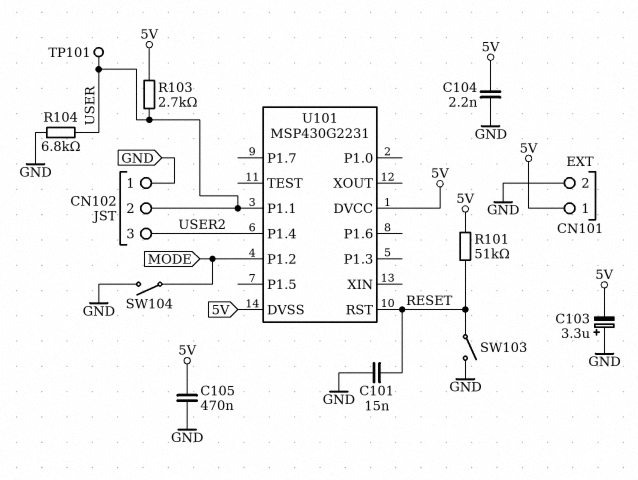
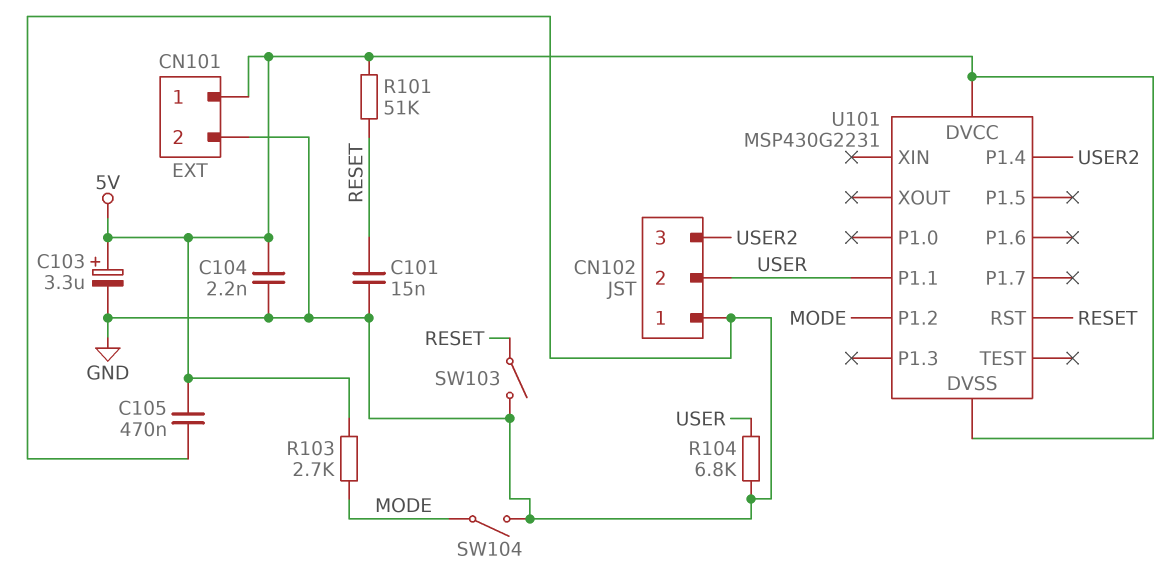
C103: 3.3uF (plus GND, minus 5V) -> 3.3uF (plus 5V, minus GND)
R103: 2.7k (5V, USER) -> 2.7k (5V, MODE)
TP101: test point (USER) -> none

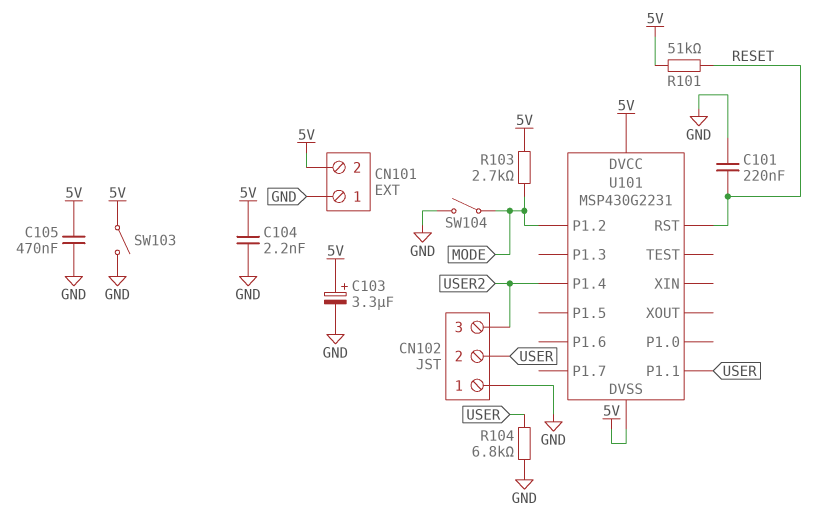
C101: 15nF (GND, RESET) -> 220nF (GND, RESET)
CN101 pin 1: 5V -> GND
CN101 pin 2: GND -> 5V
SW103: switch (GND, RESET) -> switch (5V, GND)

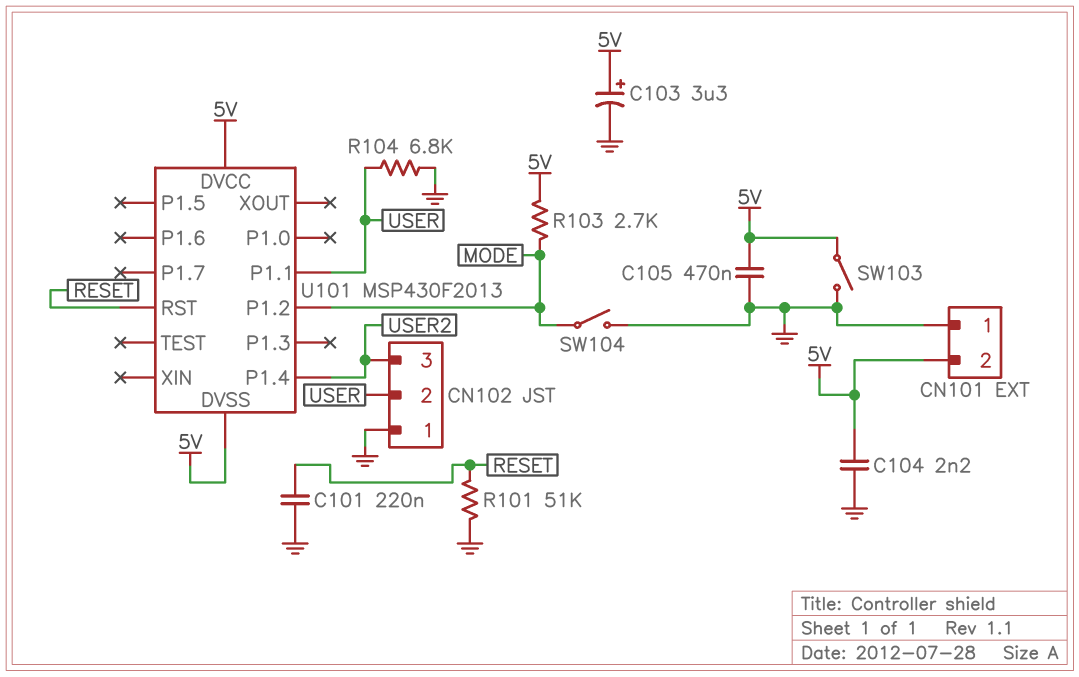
R101: 51k (5V, RESET) -> 51k (GND, RESET)
U101: MSP430G2231 -> MSP430F2013

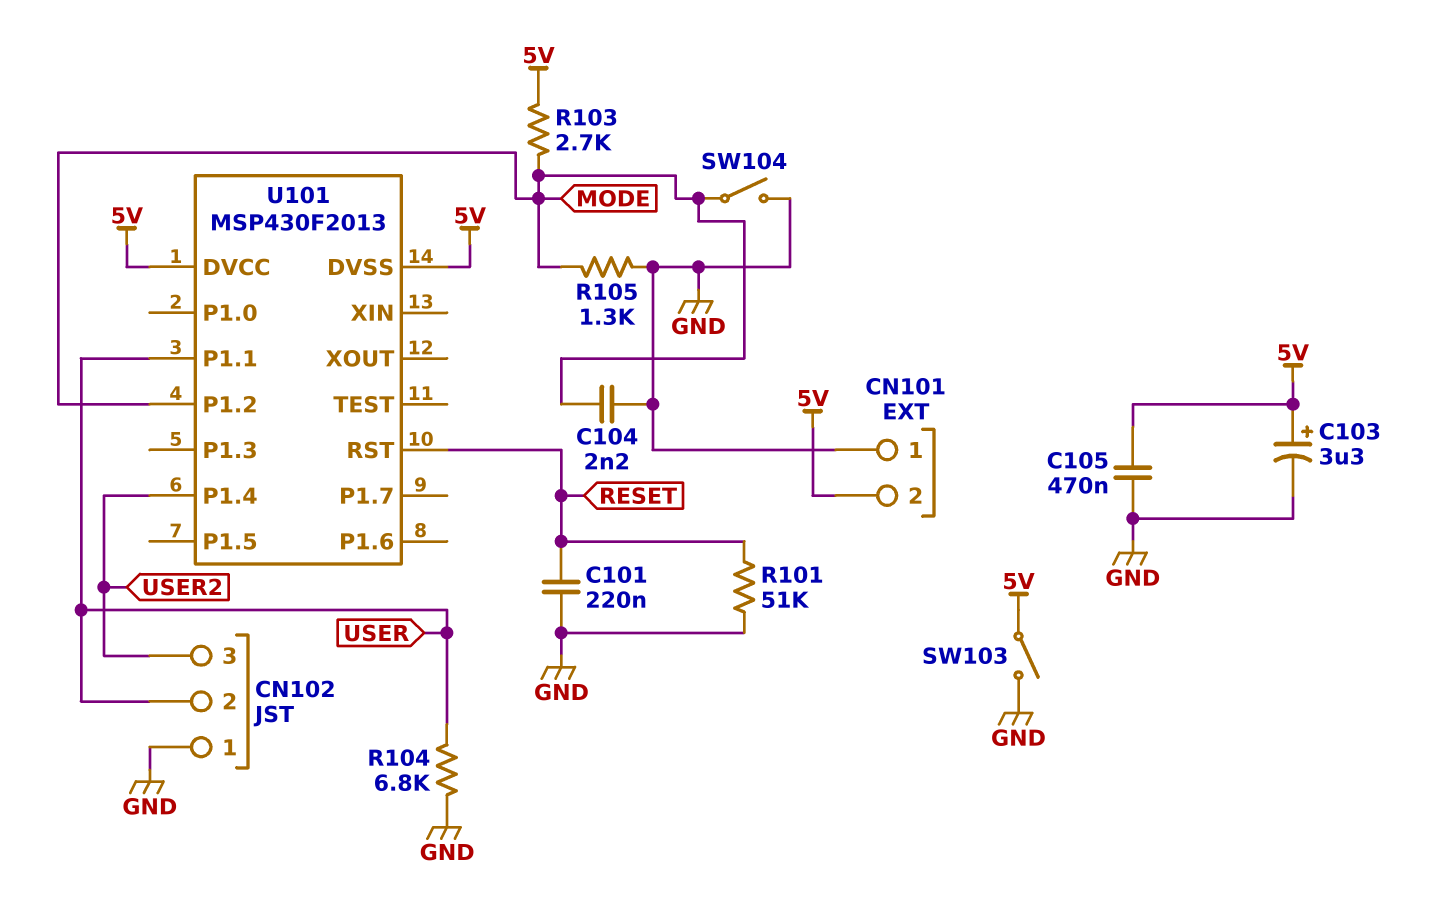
C104: 2.2nF (5V, GND) -> 2.2nF (GND, MODE)
R105: none -> 1.3k (GND, MODE)

